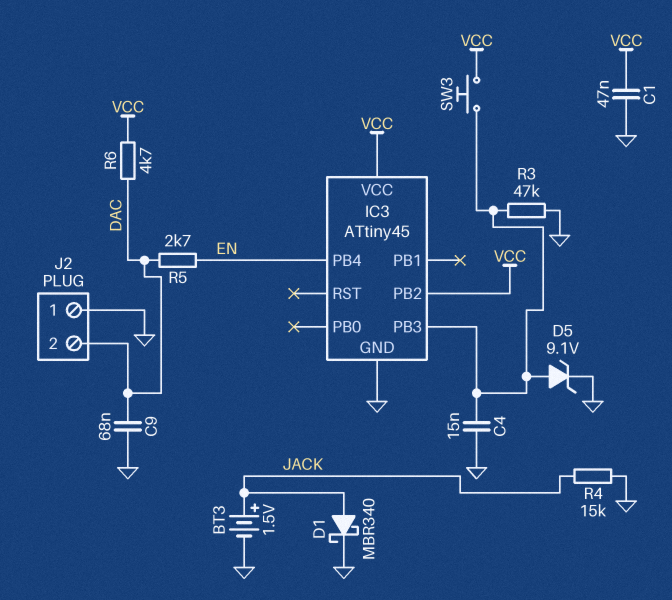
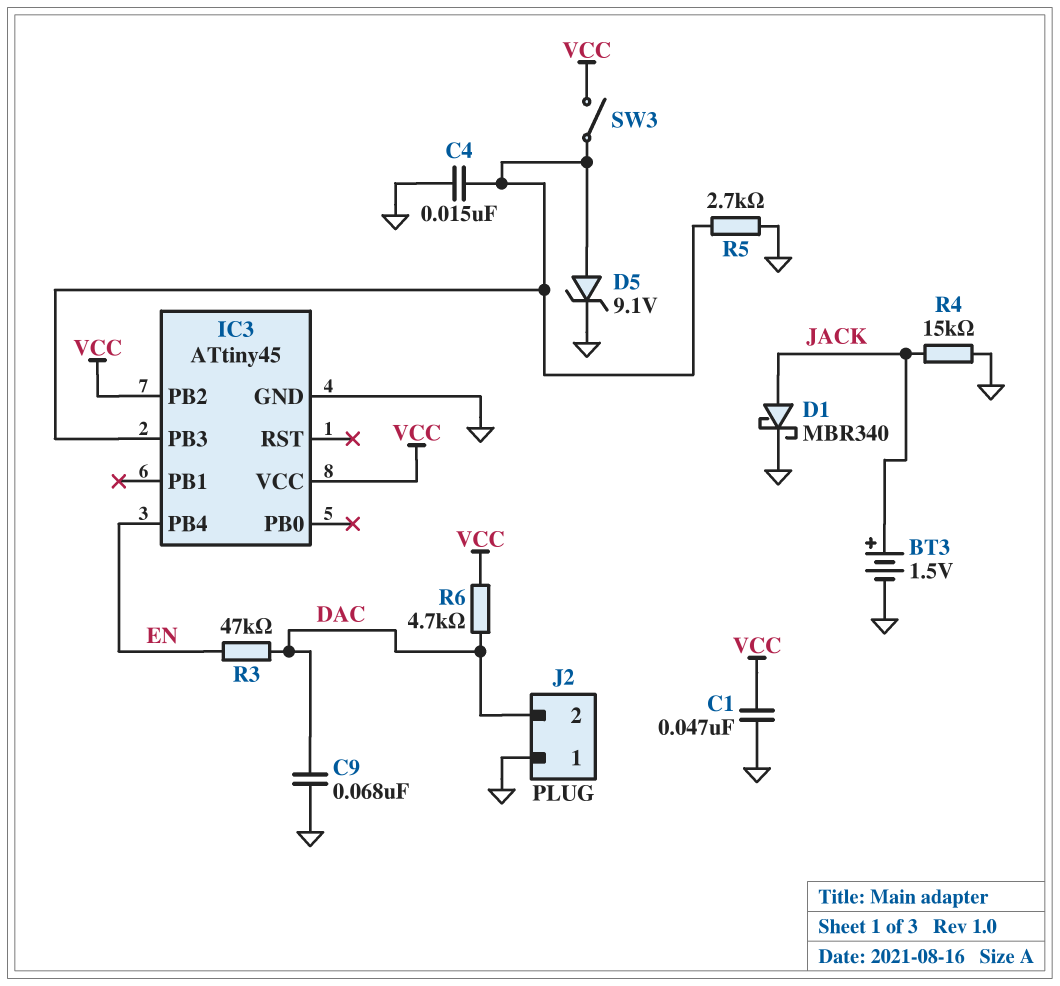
R3: 47k (GND, IC3/PB3) -> 47k (DAC, EN)
R5: 2.7k (DAC, EN) -> 2.7k (GND, IC3/PB3)
SW3: button (IC3/PB3, VCC) -> switch (IC3/PB3, VCC)

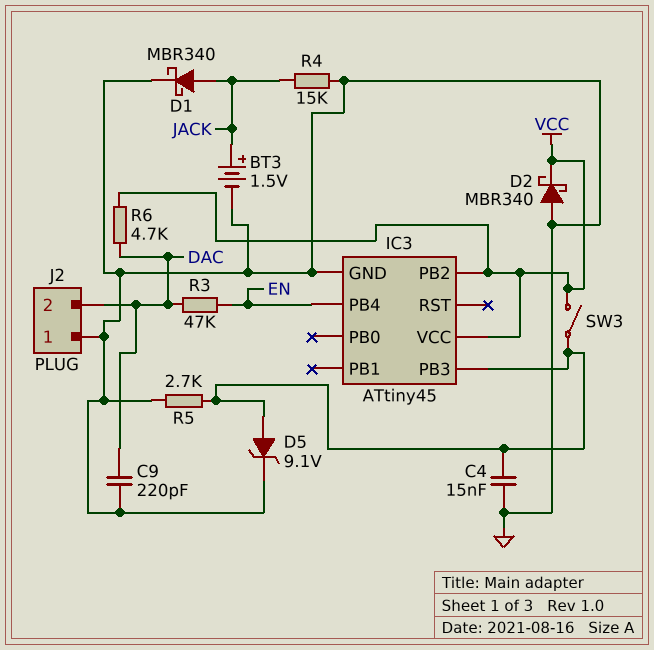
C1: 47nF (GND, VCC) -> none
C9: 68nF (DAC, GND) -> 220pF (DAC, GND)
D2: none -> schottky MBR340 (A GND, K VCC)

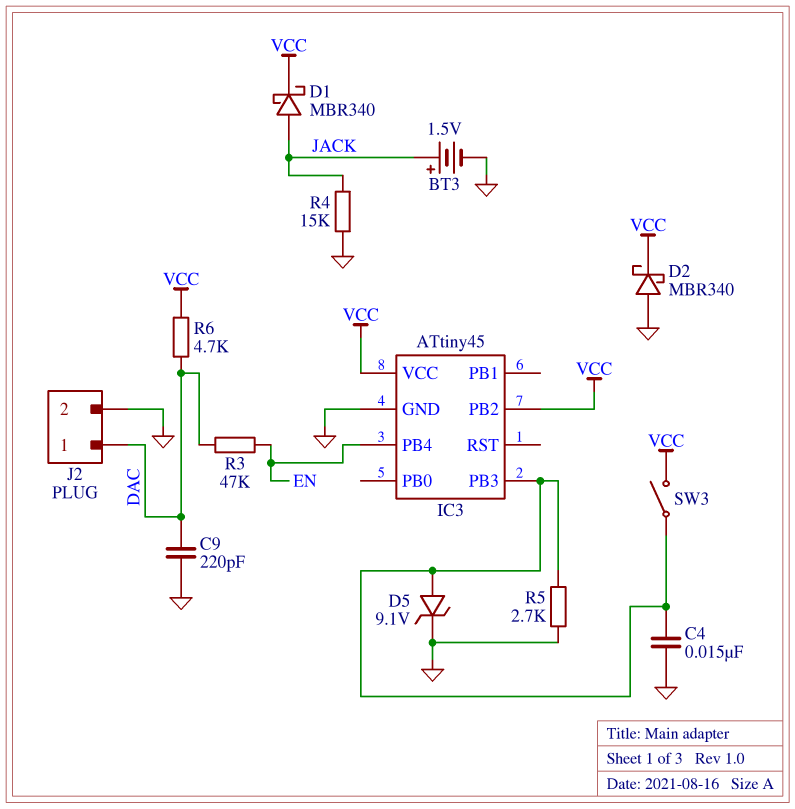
D1: schottky MBR340 (A JACK, K GND) -> schottky MBR340 (A JACK, K VCC)
J2 pin 1: GND -> DAC
J2 pin 2: DAC -> GND

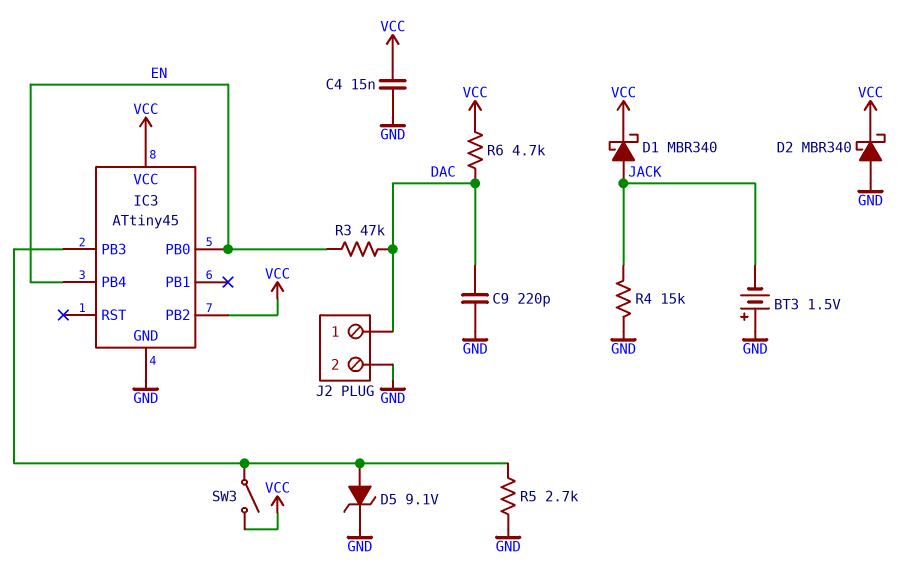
BT3: 1.5V (plus JACK, minus GND) -> 1.5V (plus GND, minus JACK)
C4: 15nF (GND, IC3/PB3) -> 15nF (GND, VCC)
IC3 pin PB0: none -> EN

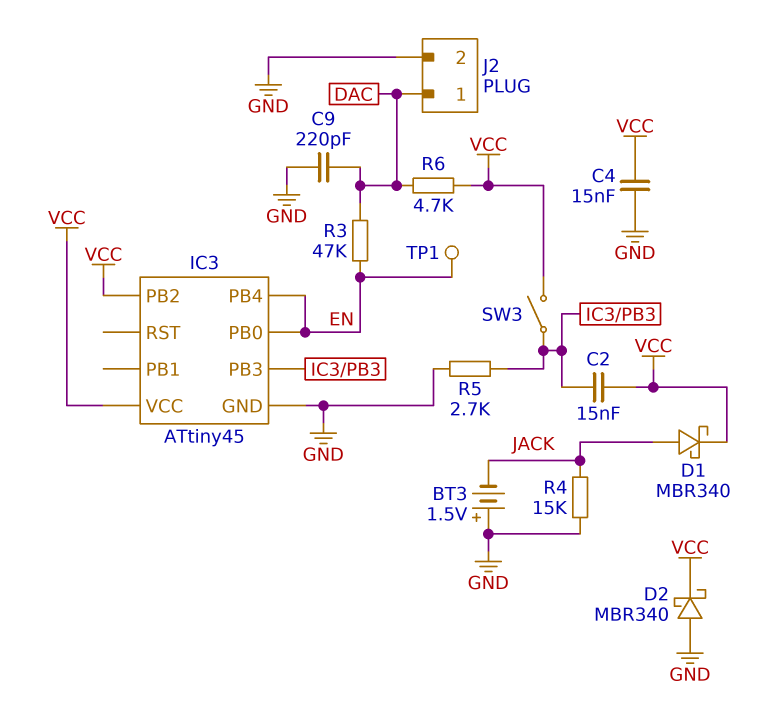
C2: none -> 15nF (IC3/PB3, VCC)
D5: zener 9.1V (A IC3/PB3, K GND) -> none
TP1: none -> test point (EN)

